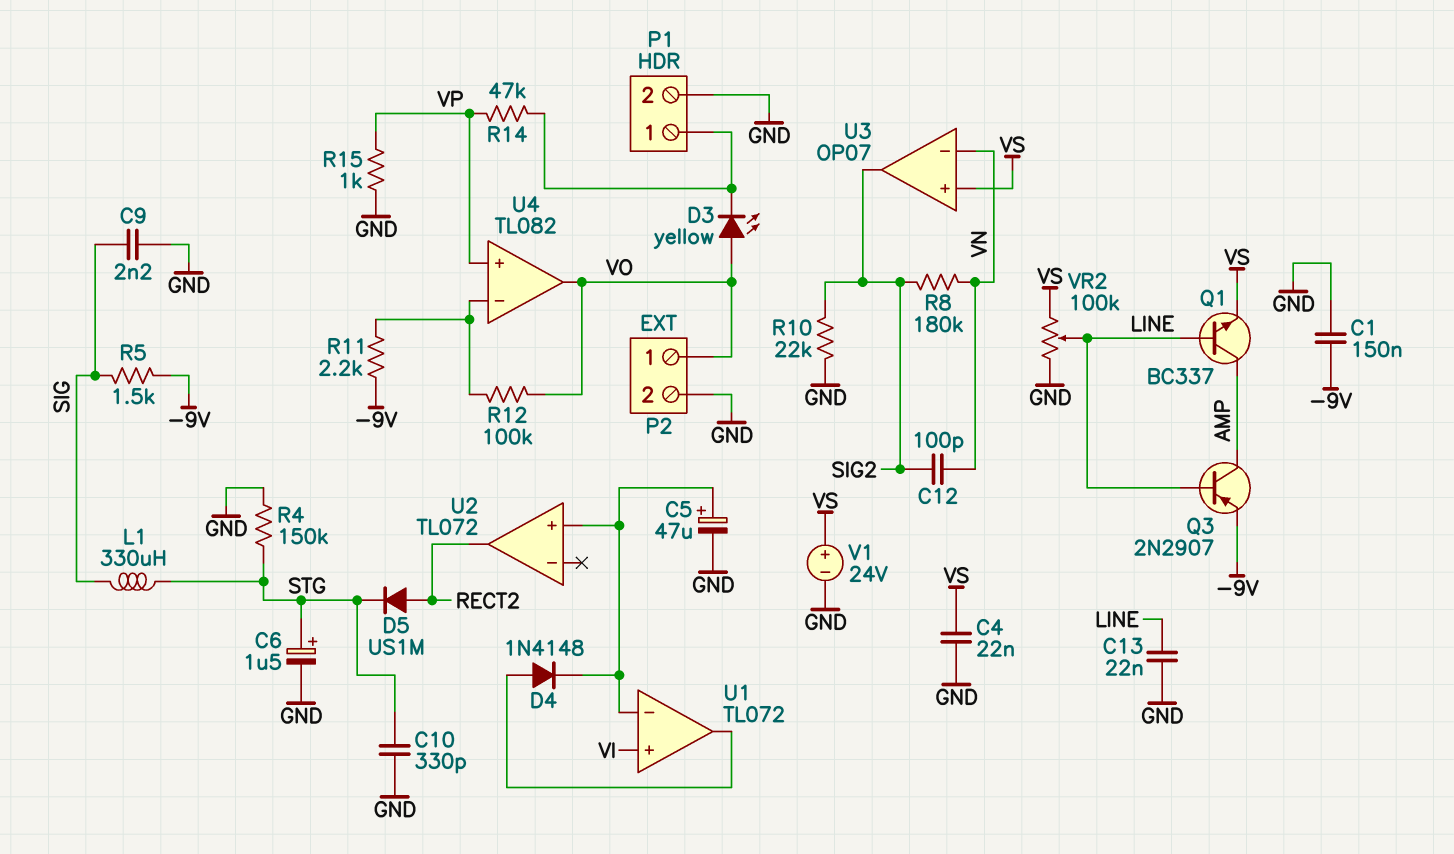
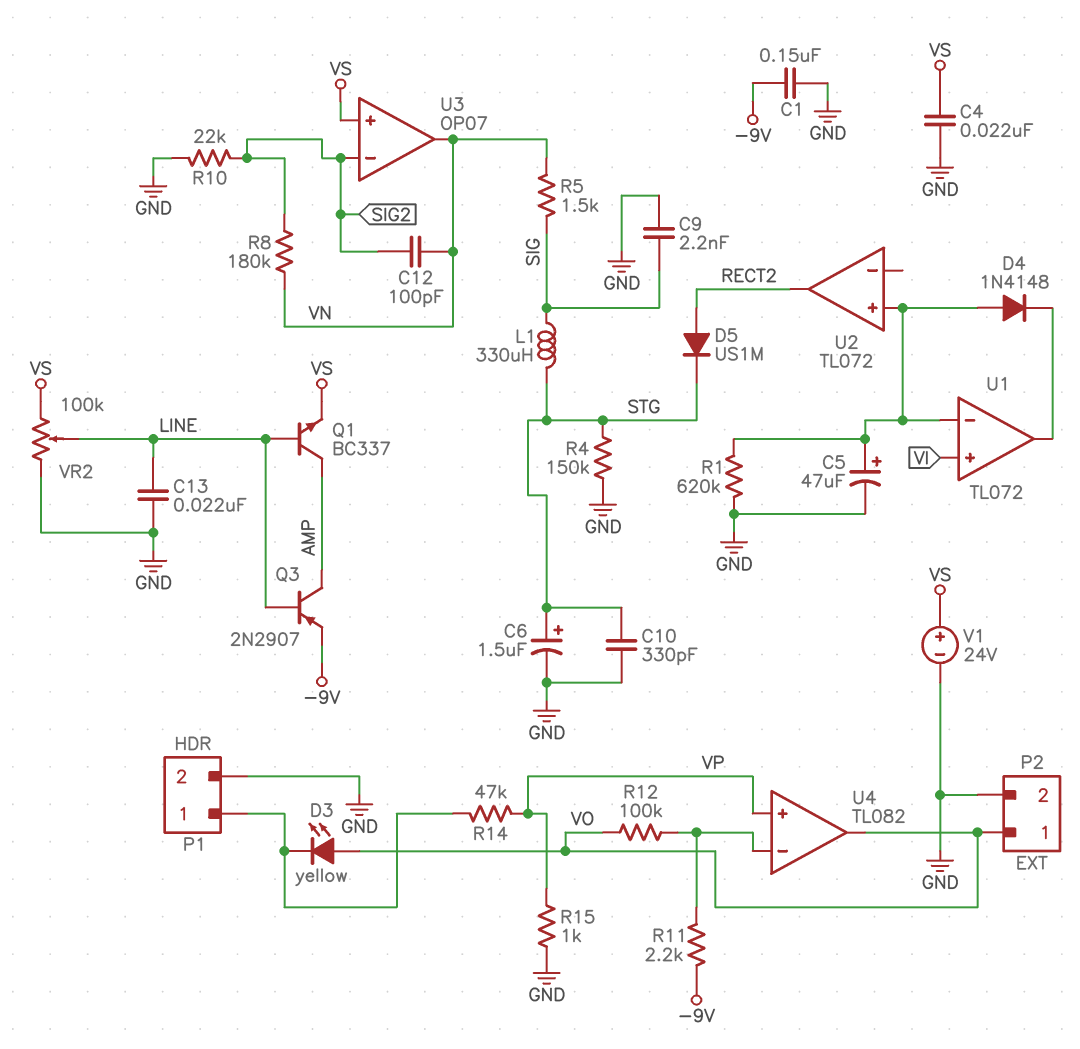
D4: diode 1N4148 (A U1/out, K U1/in-) -> diode 1N4148 (A U1/in-, K U1/out)
R1: none -> 620k (GND, U1/in-)
R5: 1.5k (-9V, SIG) -> 1.5k (SIG, VN)
U3 pin in-: VN -> SIG2
U3 pin out: SIG2 -> VN

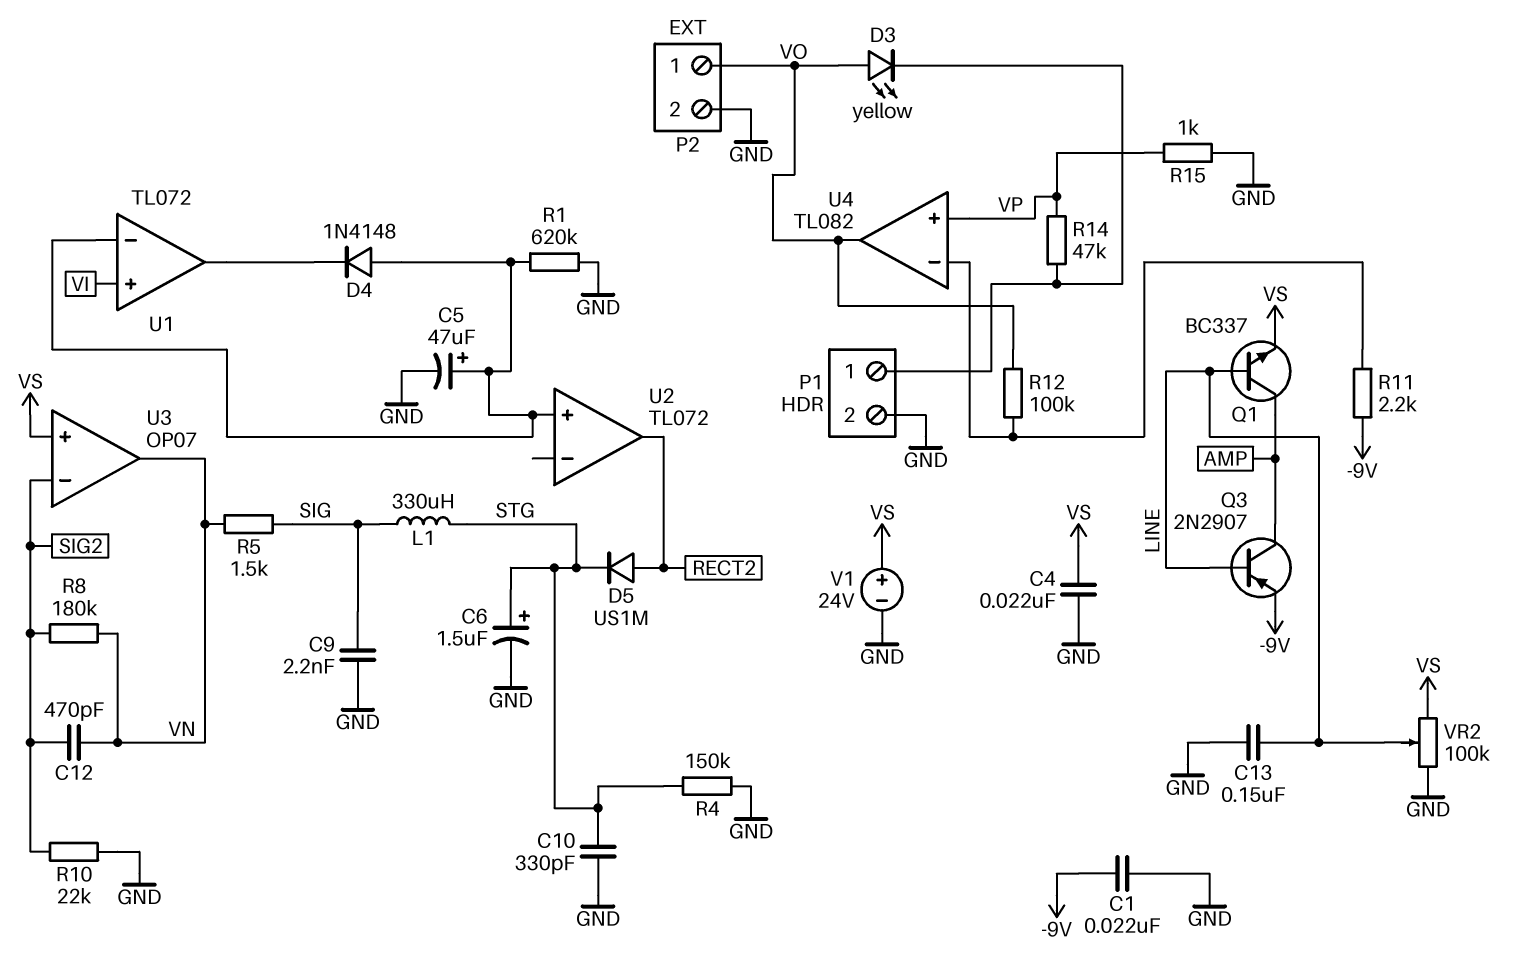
C1: 150nF (-9V, GND) -> 22nF (-9V, GND)
C12: 100pF (SIG2, VN) -> 470pF (SIG2, VN)
C13: 22nF (GND, LINE) -> 150nF (GND, LINE)

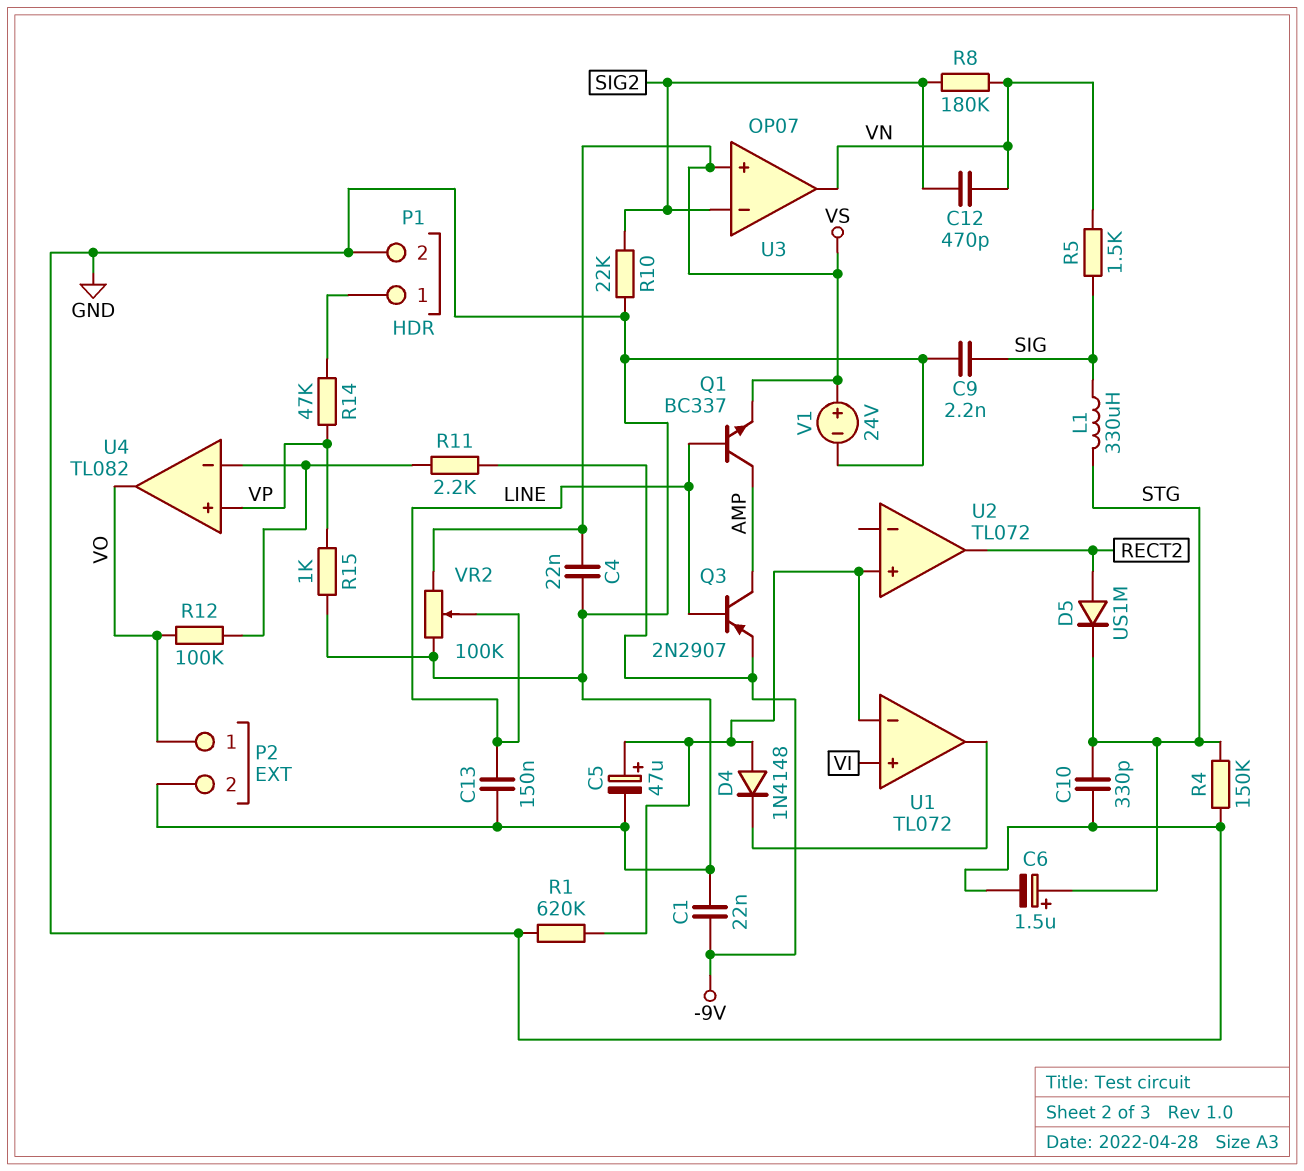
D3: LED yellow (A VO, K P1/1) -> none

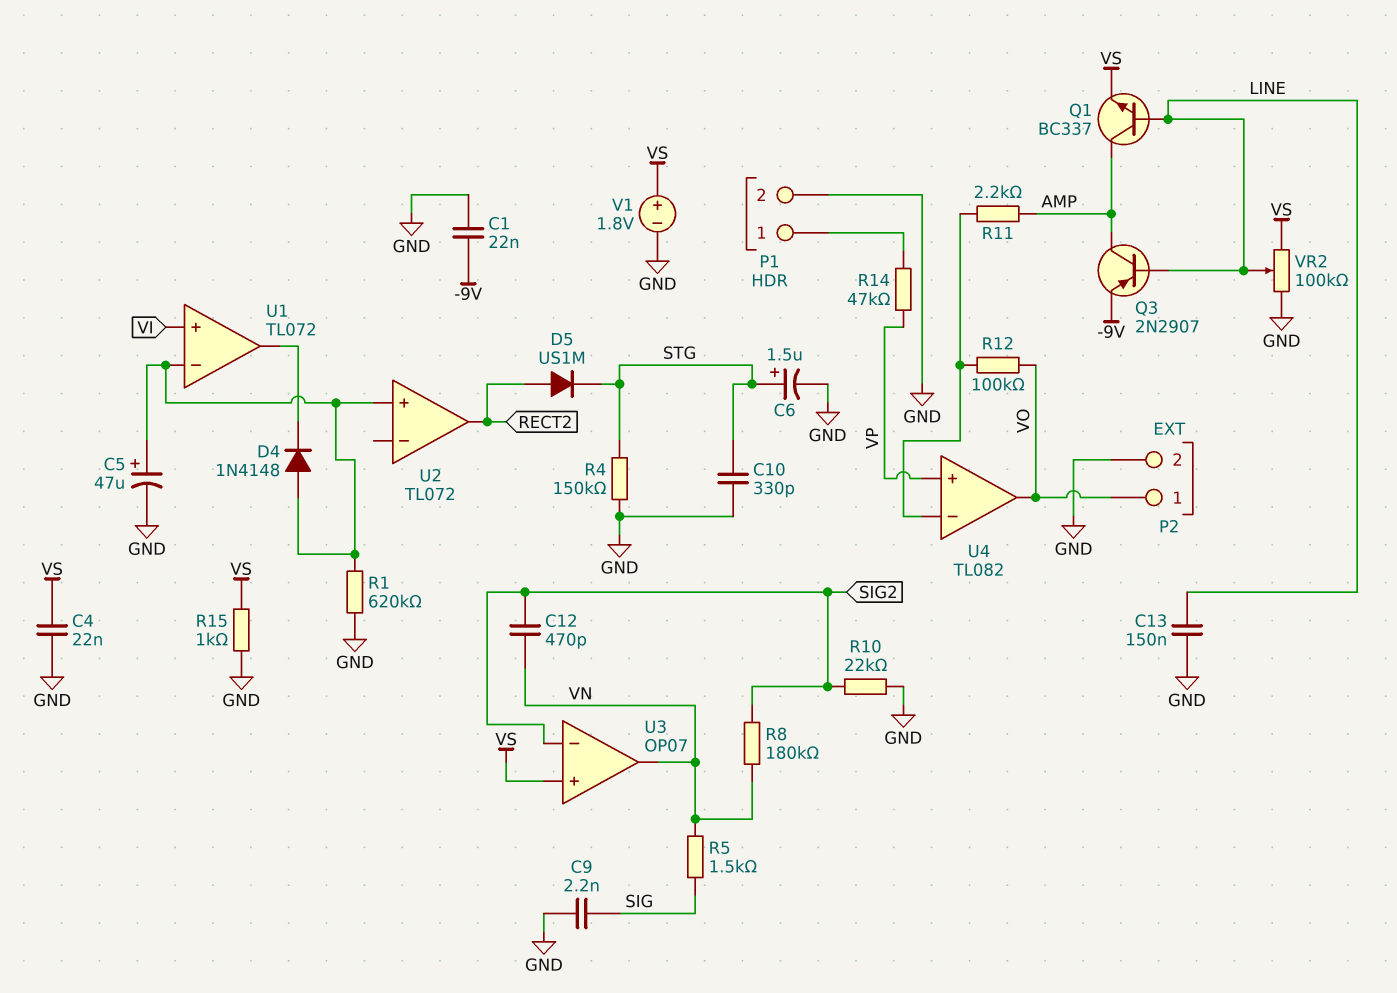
L1: 330uH (SIG, STG) -> none
R11: 2.2k (-9V, U4/in-) -> 2.2k (AMP, U4/in-)
R15: 1k (GND, VP) -> 1k (GND, VS)
V1: 24V (plus VS, minus GND) -> 1.8V (plus VS, minus GND)

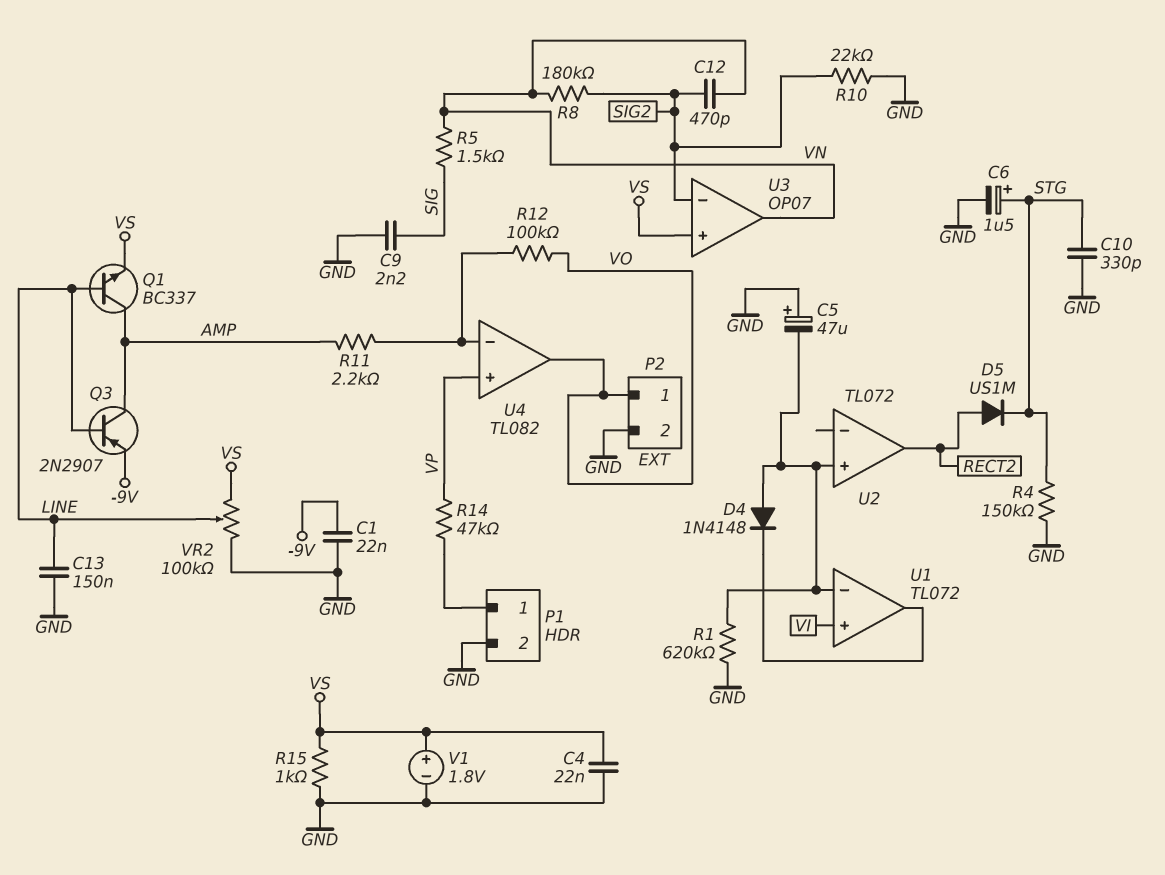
C5: 47uF (plus U1/in-, minus GND) -> 47uF (plus GND, minus U1/in-)

